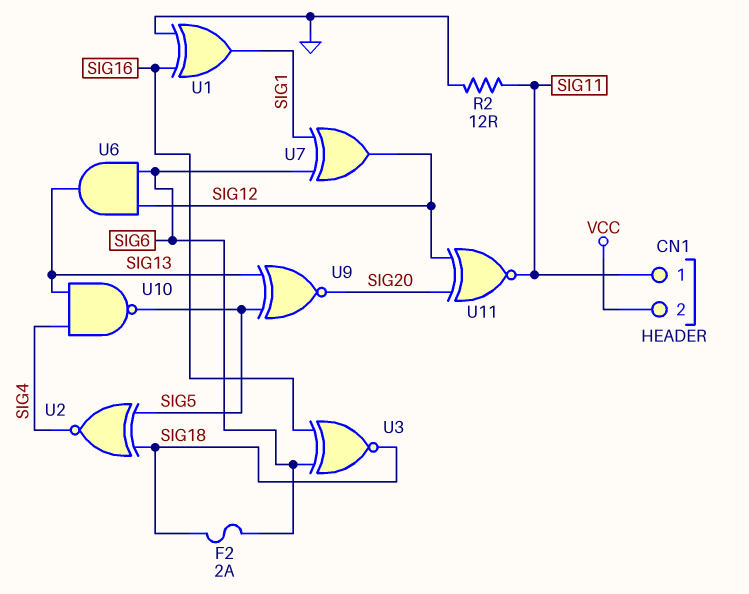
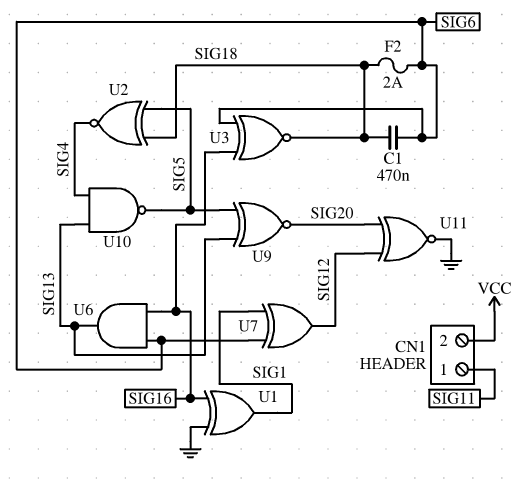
C1: none -> 470nF (SIG6, SIG18)
R2: 12 (GND, SIG11) -> none
U6: AND (in SIG6, in SIG12, out SIG13) -> AND (in SIG6, in SIG16, out SIG13)
U11: XNOR (in SIG12, in SIG20, out SIG11) -> XNOR (in SIG12, in SIG20, out GND)

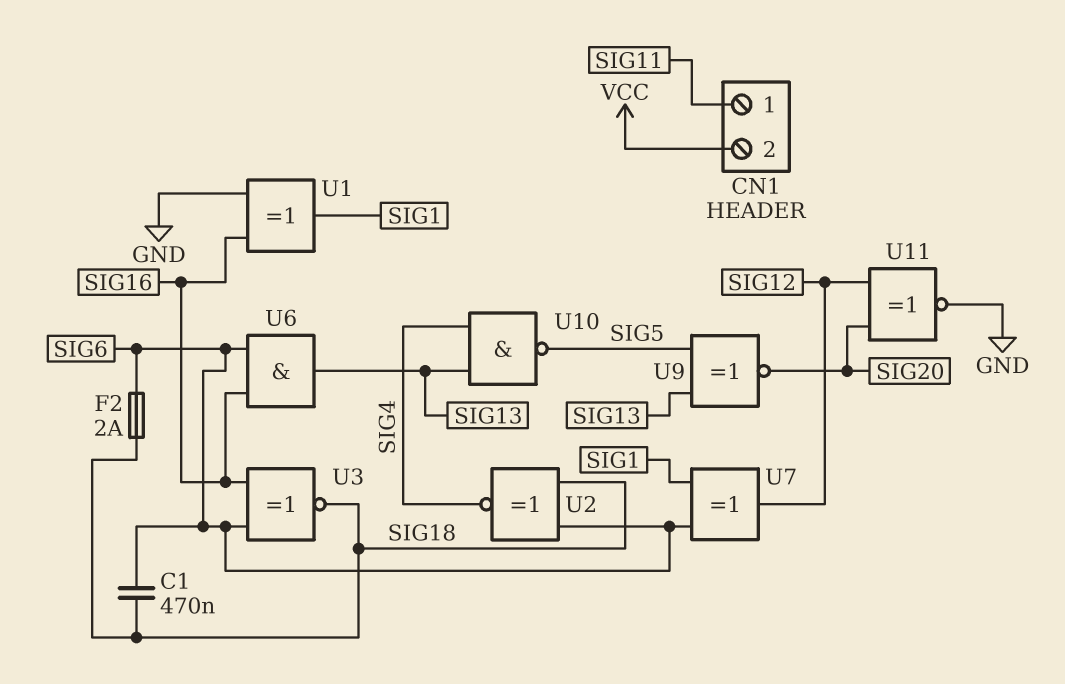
U2: XNOR (in SIG5, in SIG18, out SIG4) -> XNOR (in SIG6, in SIG18, out SIG4)

